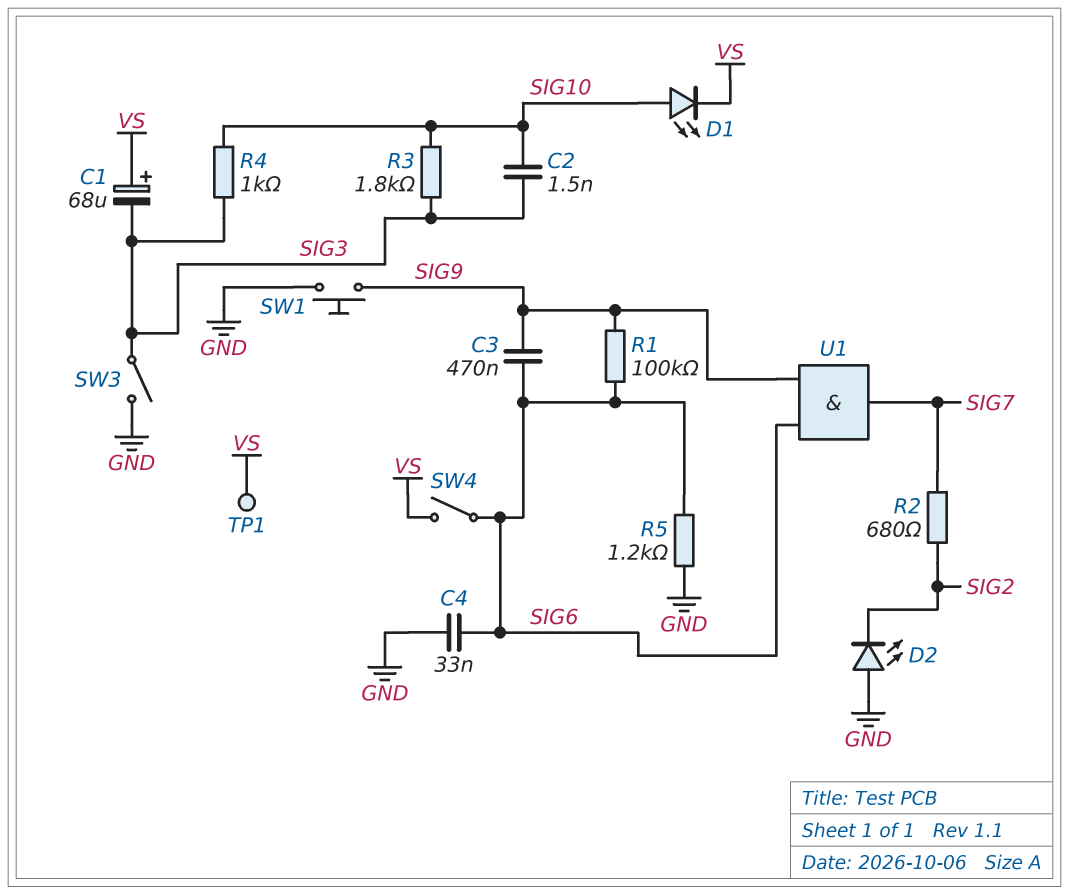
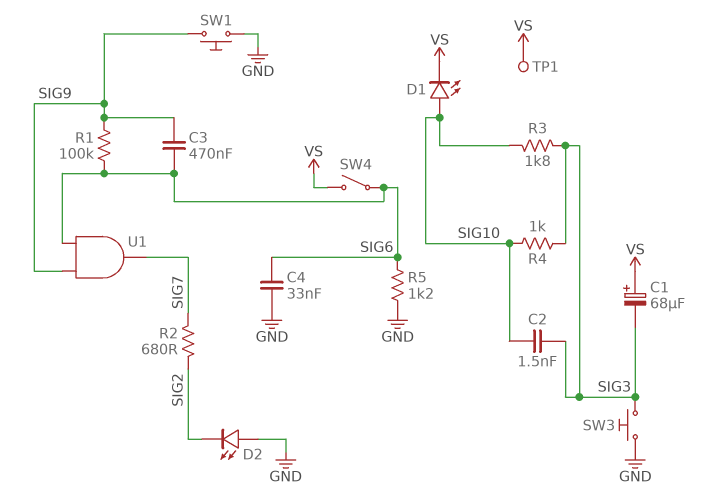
SW3: switch (GND, SIG3) -> button (GND, SIG3)

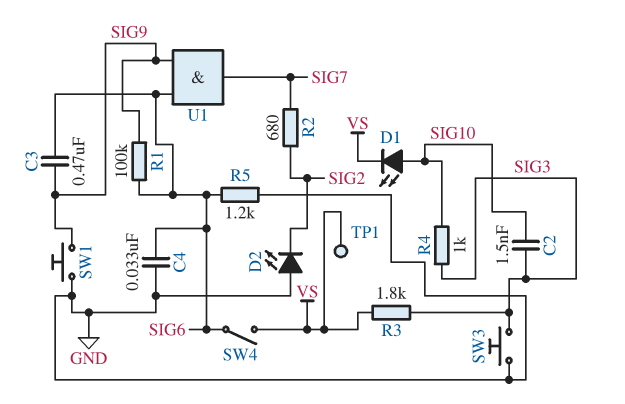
C1: 68uF (plus VS, minus SIG3) -> none
R3: 1.8k (SIG3, SIG10) -> 1.8k (SIG3, VS)

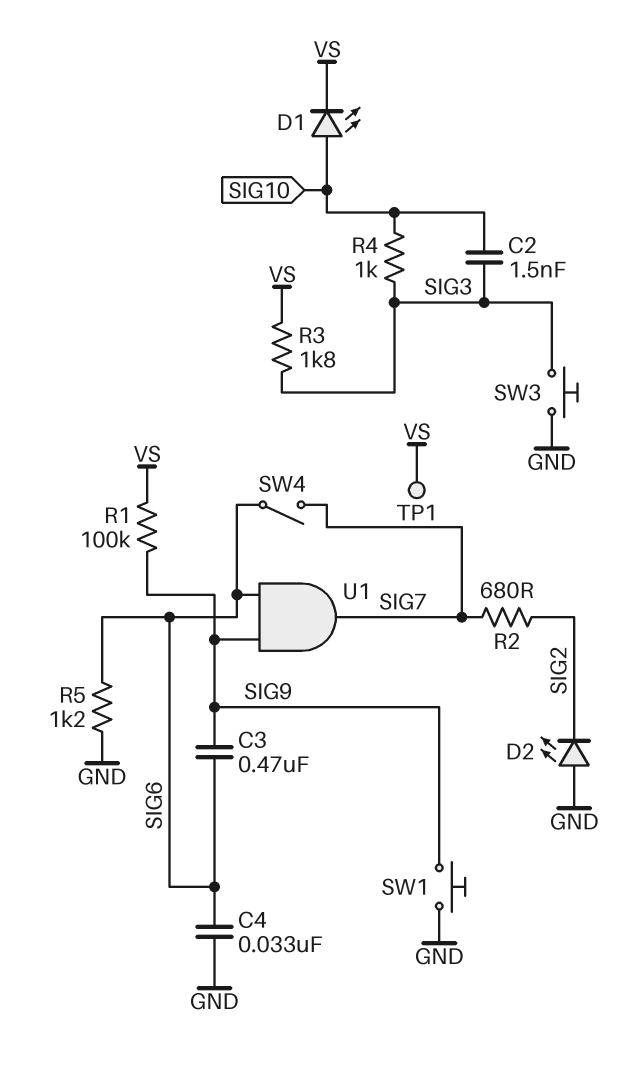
R1: 100k (SIG6, SIG9) -> 100k (SIG9, VS)
SW4: switch (SIG6, VS) -> switch (SIG6, SIG7)

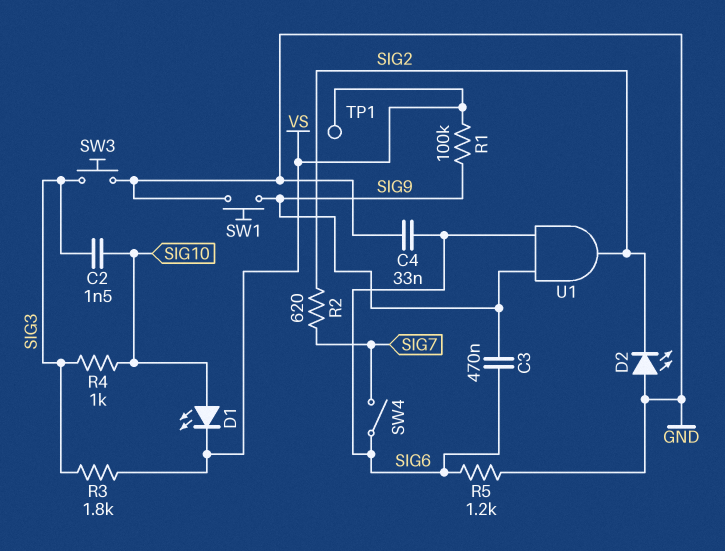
R2: 680 (SIG2, SIG7) -> 620 (SIG2, SIG7)
U1: AND (in SIG6, in SIG9, out SIG7) -> AND (in SIG6, in SIG9, out SIG2)

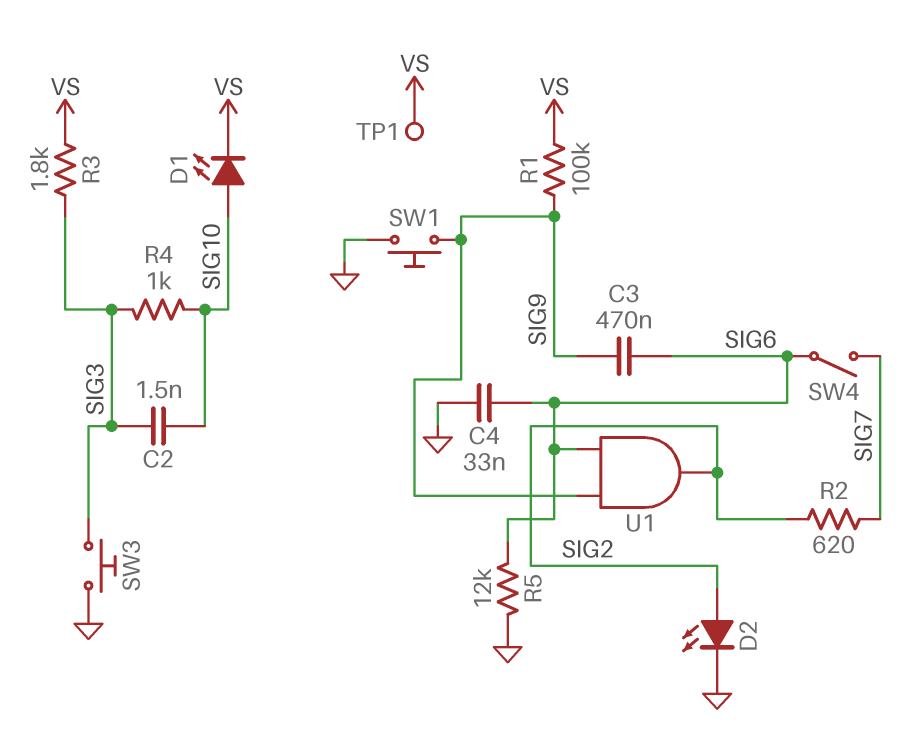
D2: LED (A GND, K SIG2) -> LED (A SIG2, K GND)
R5: 1.2k (GND, SIG6) -> 12k (GND, SIG6)

